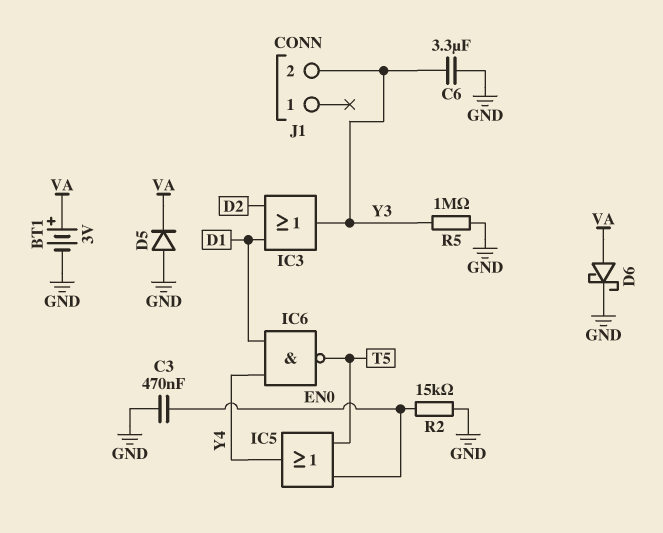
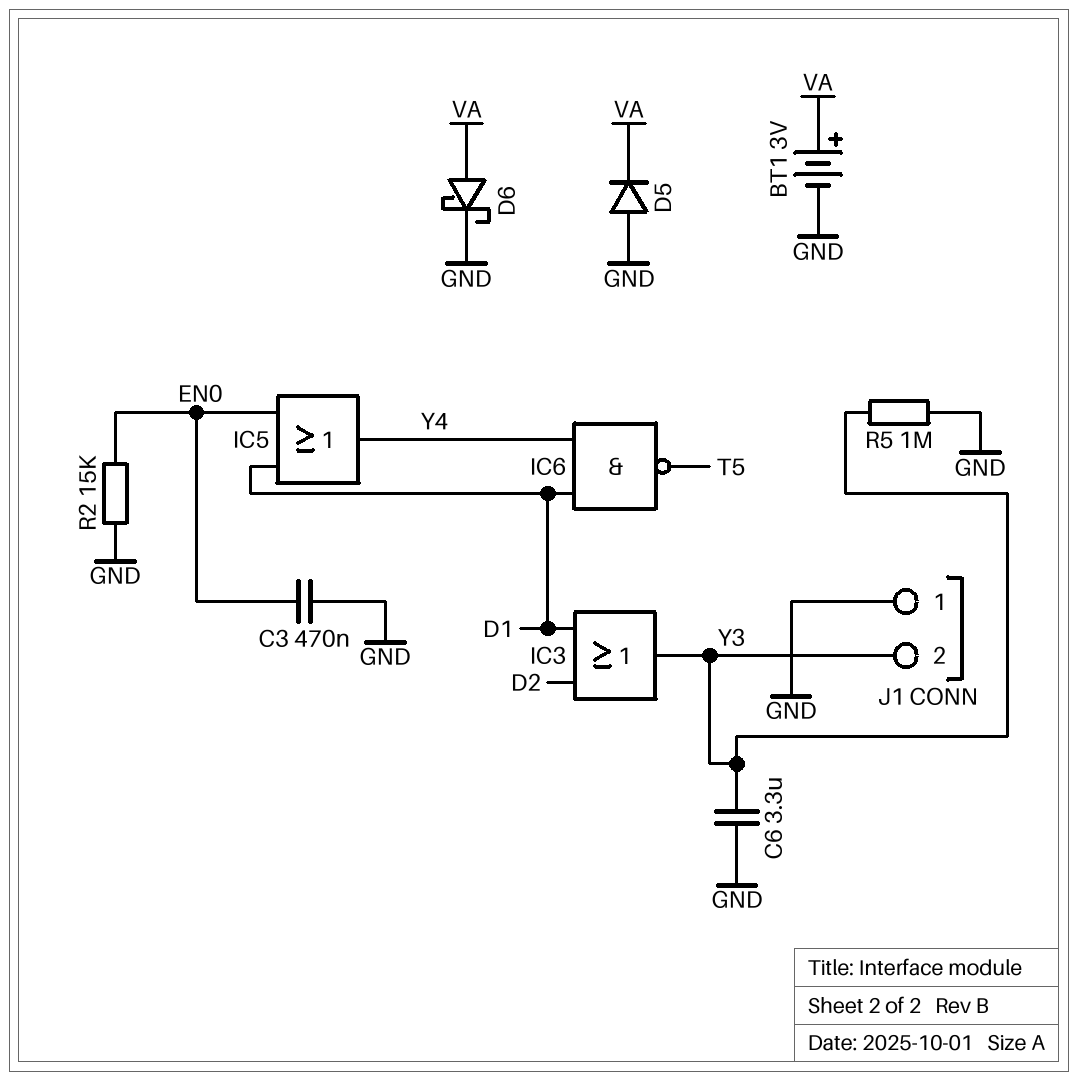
IC5: OR (in EN0, in T5, out Y4) -> OR (in D1, in EN0, out Y4)
J1 pin 1: none -> GND

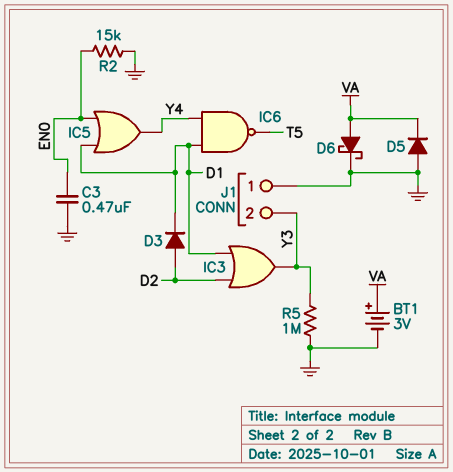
C6: 3.3uF (GND, Y3) -> none
D3: none -> diode (A D2, K D1)

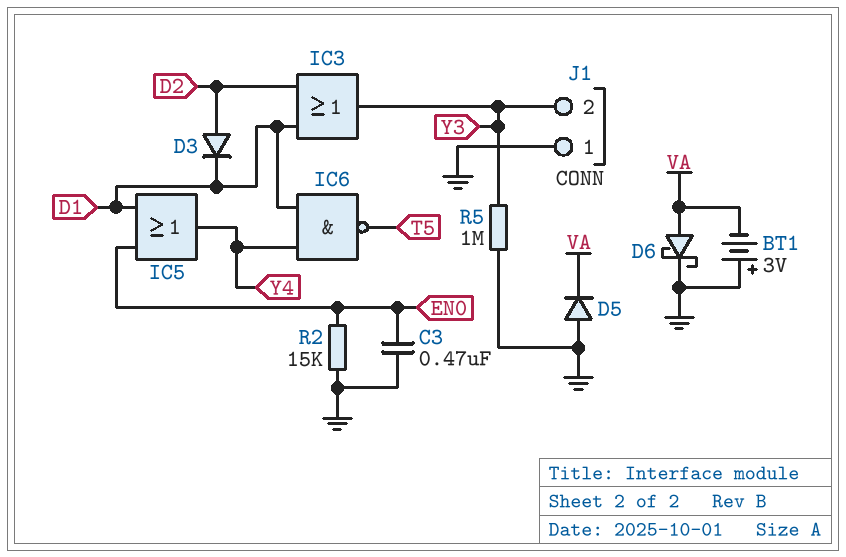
BT1: 3V (plus VA, minus GND) -> 3V (plus GND, minus VA)

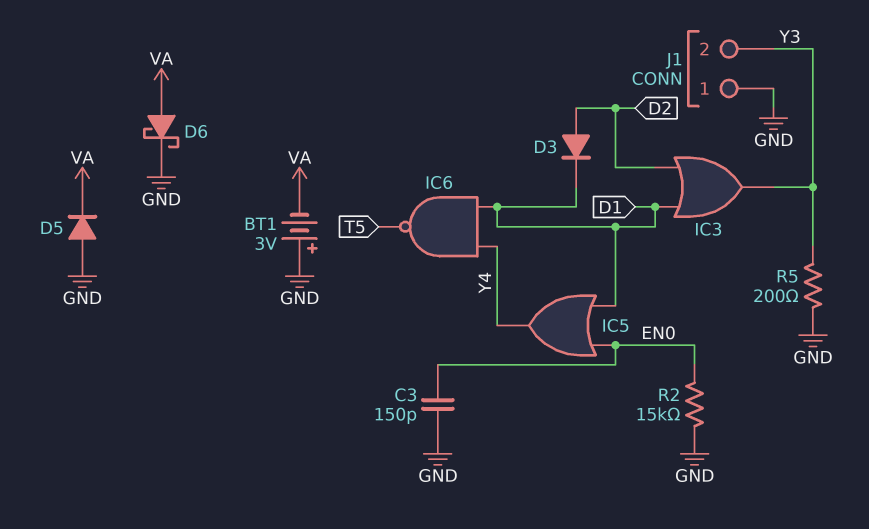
C3: 470nF (EN0, GND) -> 150pF (EN0, GND)
R5: 1M (GND, Y3) -> 200 (GND, Y3)

